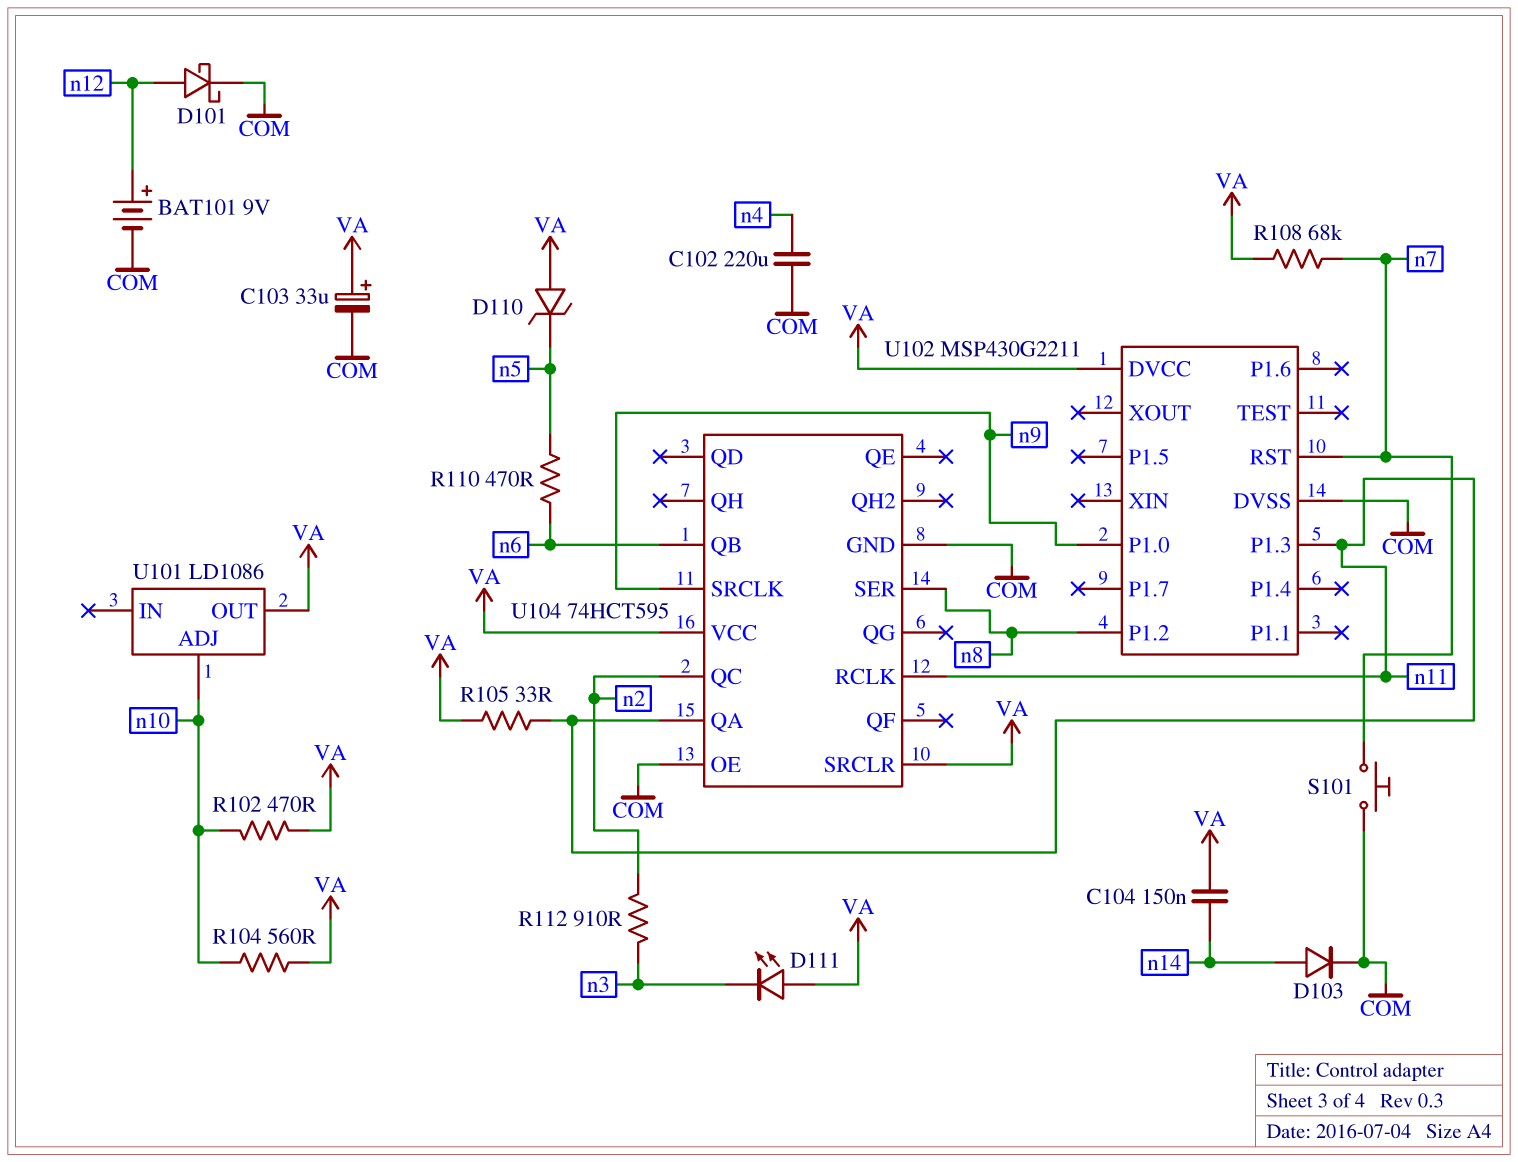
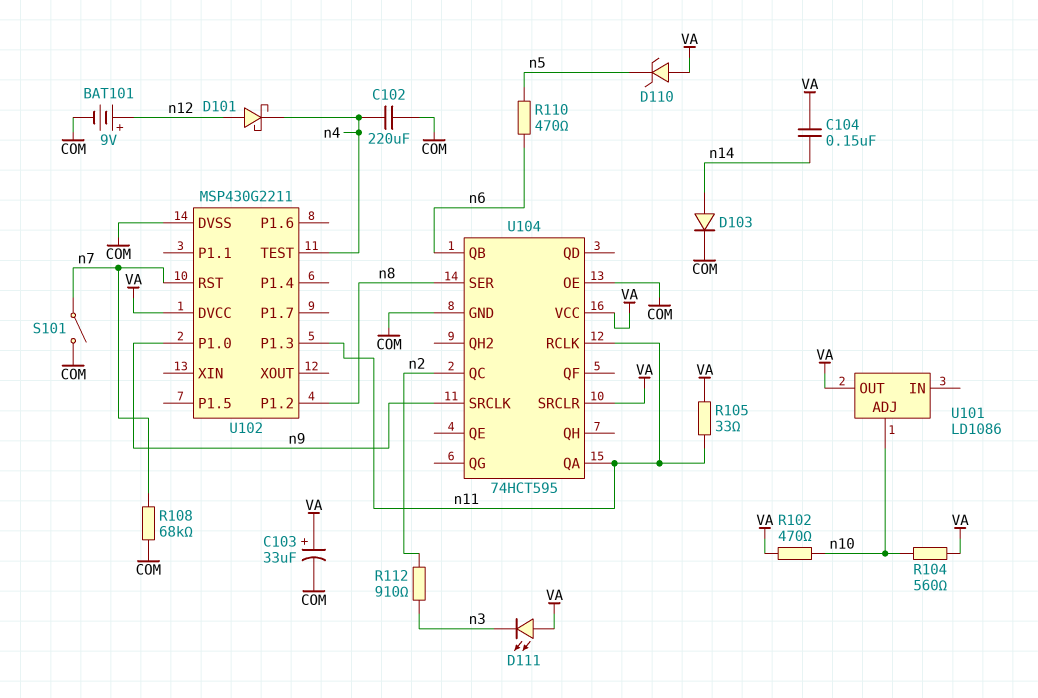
D101: schottky (A n12, K COM) -> schottky (A n12, K n4)
R108: 68k (VA, n7) -> 68k (COM, n7)
S101: button (COM, n7) -> switch (COM, n7)
U102 pin TEST: none -> n4

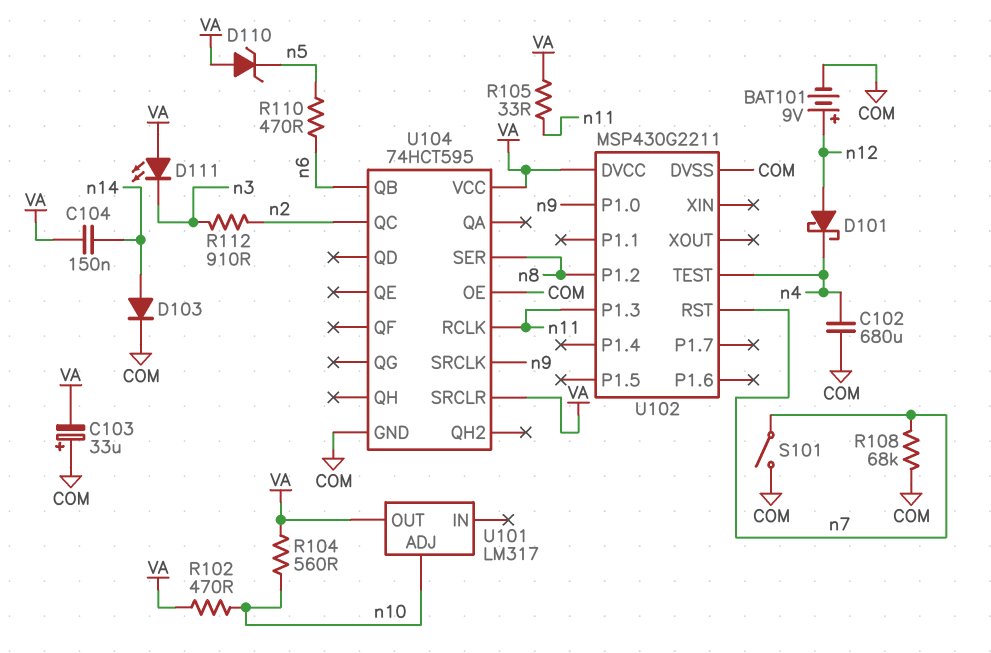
C102: 220uF (COM, n4) -> 680uF (COM, n4)
C103: 33uF (plus VA, minus COM) -> 33uF (plus COM, minus VA)
U101: LD1086 -> LM317
U104 pin QA: n11 -> none

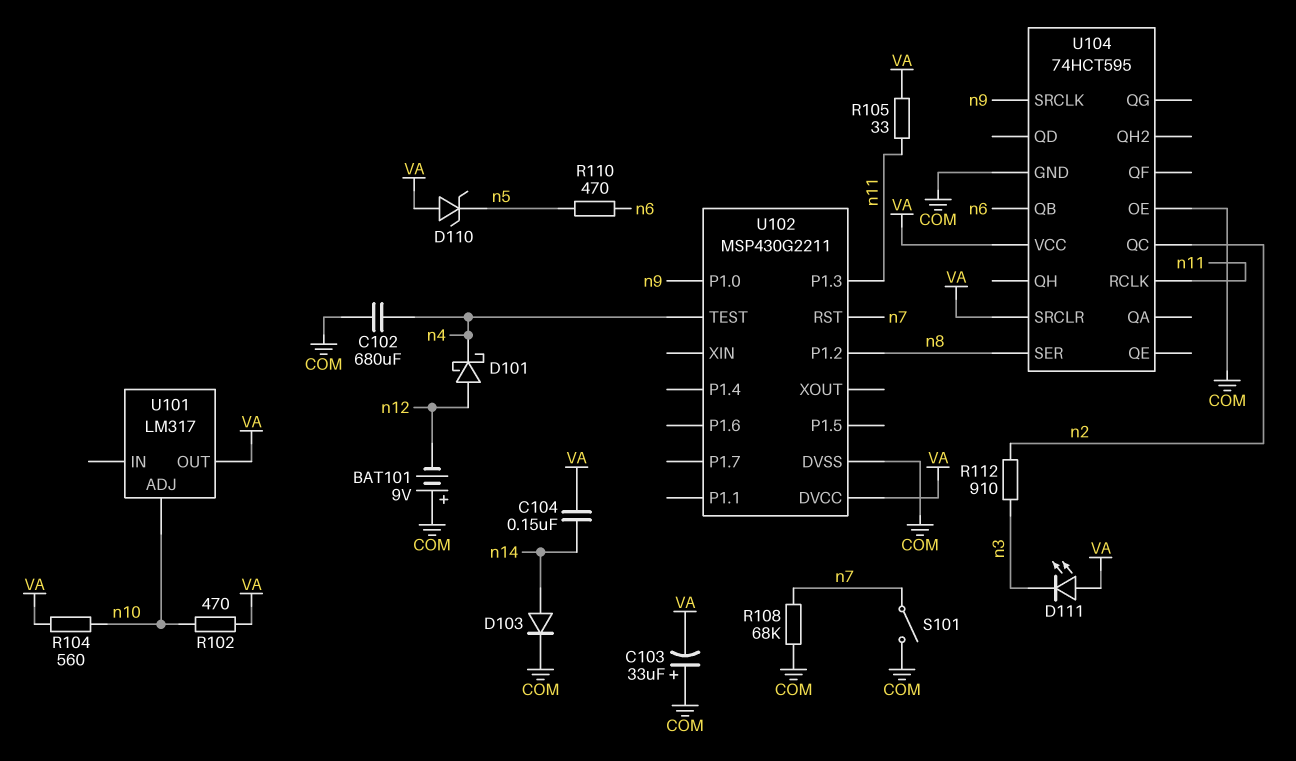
BAT101: 9V (plus n12, minus COM) -> 9V (plus COM, minus n12)

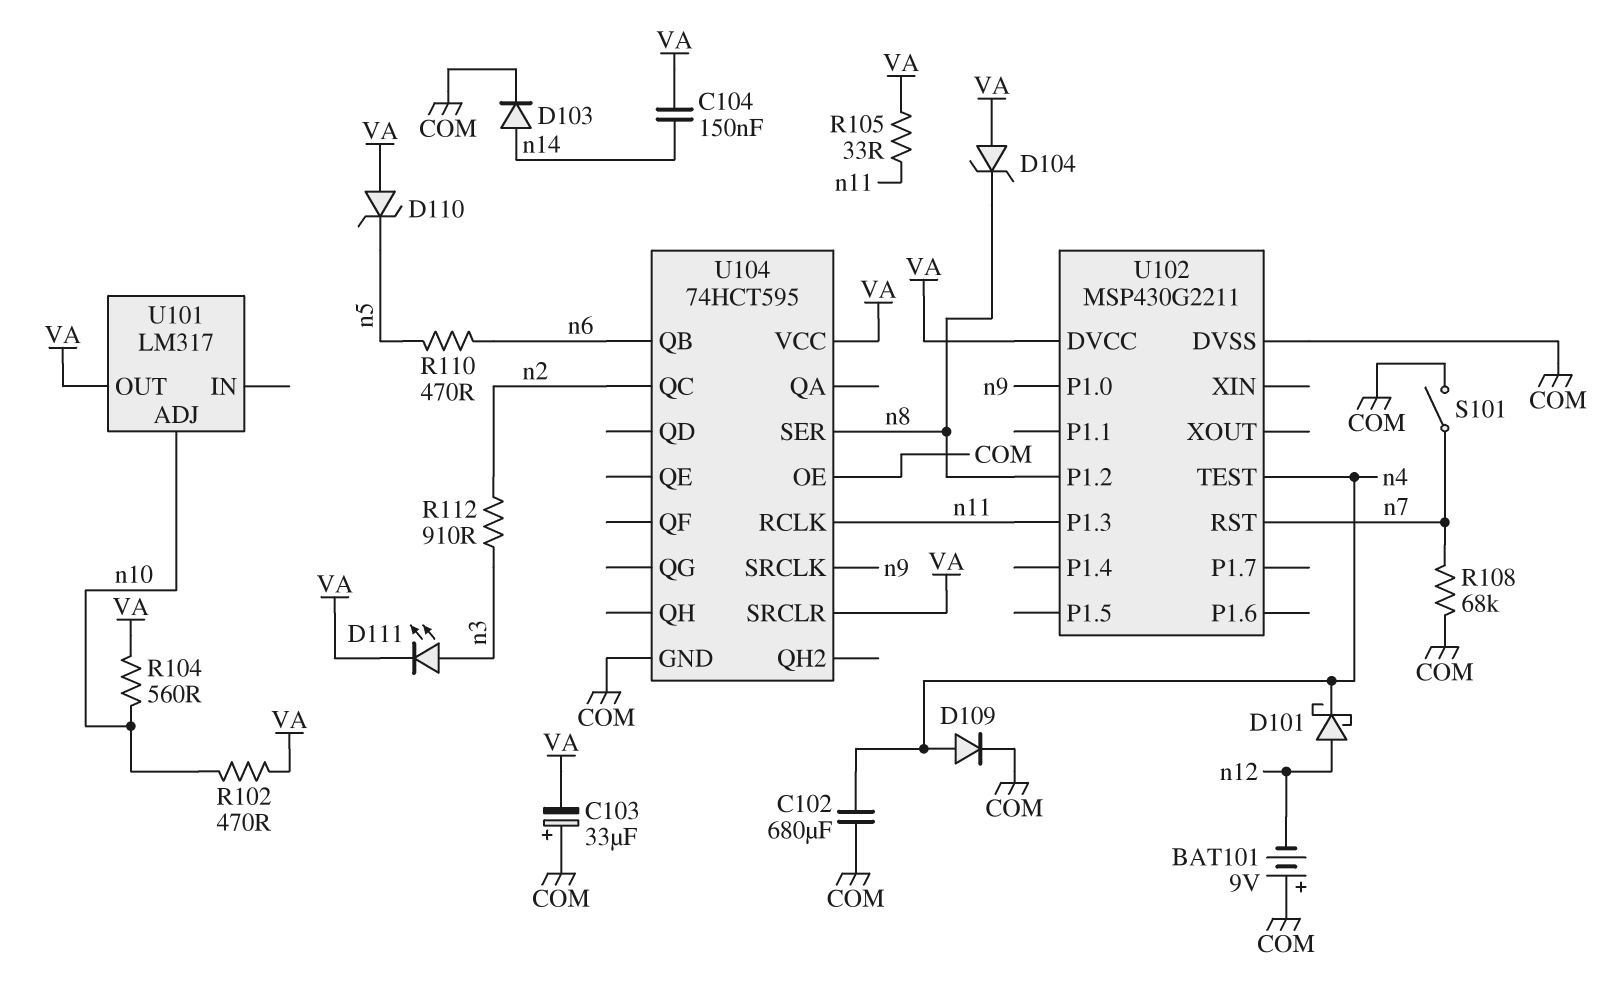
D104: none -> zener (A VA, K n8)
D109: none -> diode (A n4, K COM)
D111: LED (A VA, K n3) -> LED (A n3, K VA)

